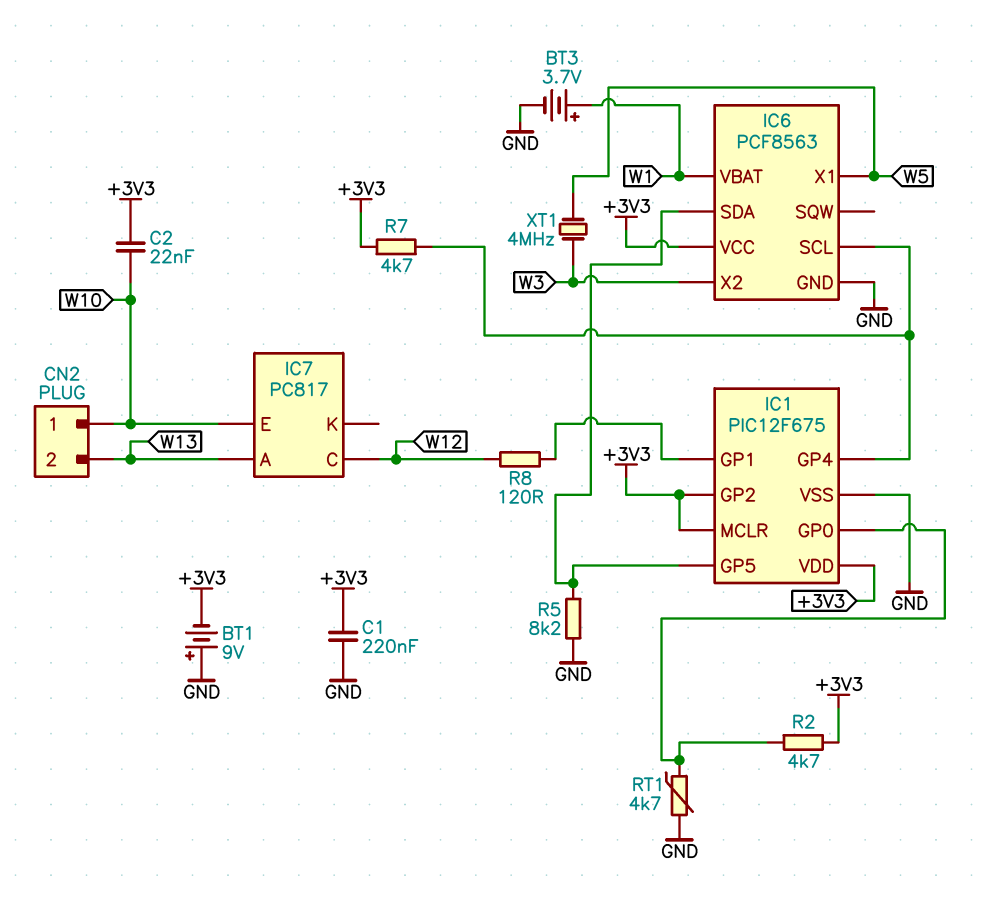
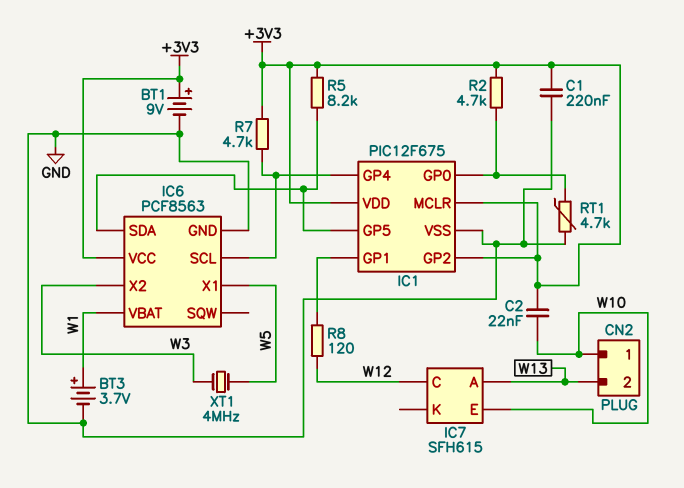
BT1: 9V (plus GND, minus +3V3) -> 9V (plus +3V3, minus GND)
IC7: PC817 -> SFH615
R5: 8.2k (GND, IC1/GP5) -> 8.2k (+3V3, IC1/GP5)

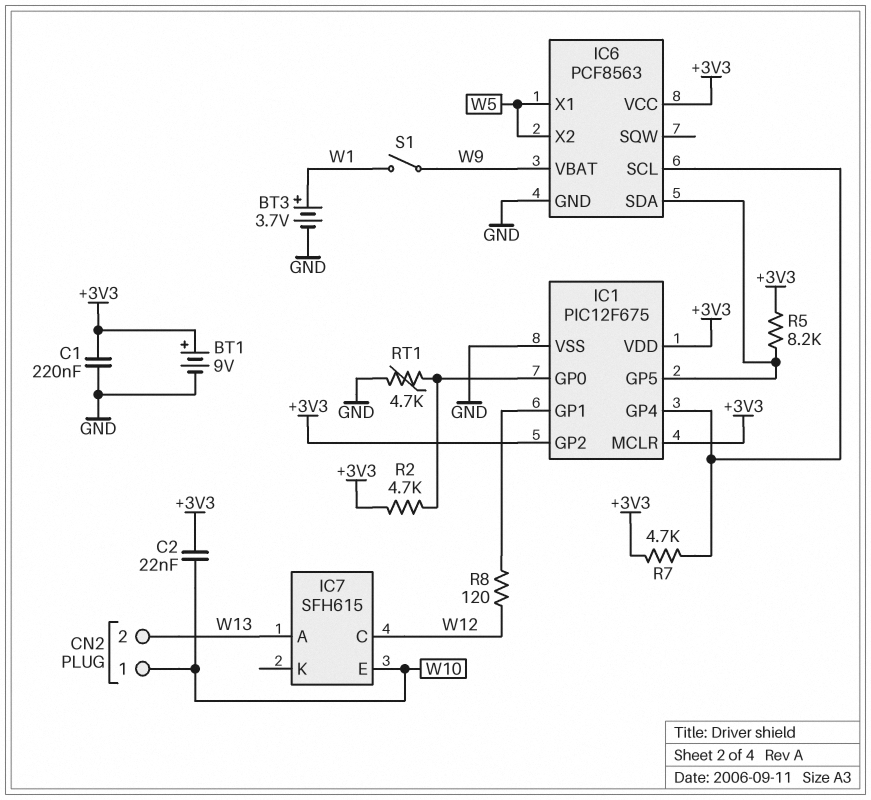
IC6 pin VBAT: W1 -> W9
IC6 pin X2: W3 -> W5
S1: none -> switch (W1, W9)
XT1: 4MHz (W3, W5) -> none

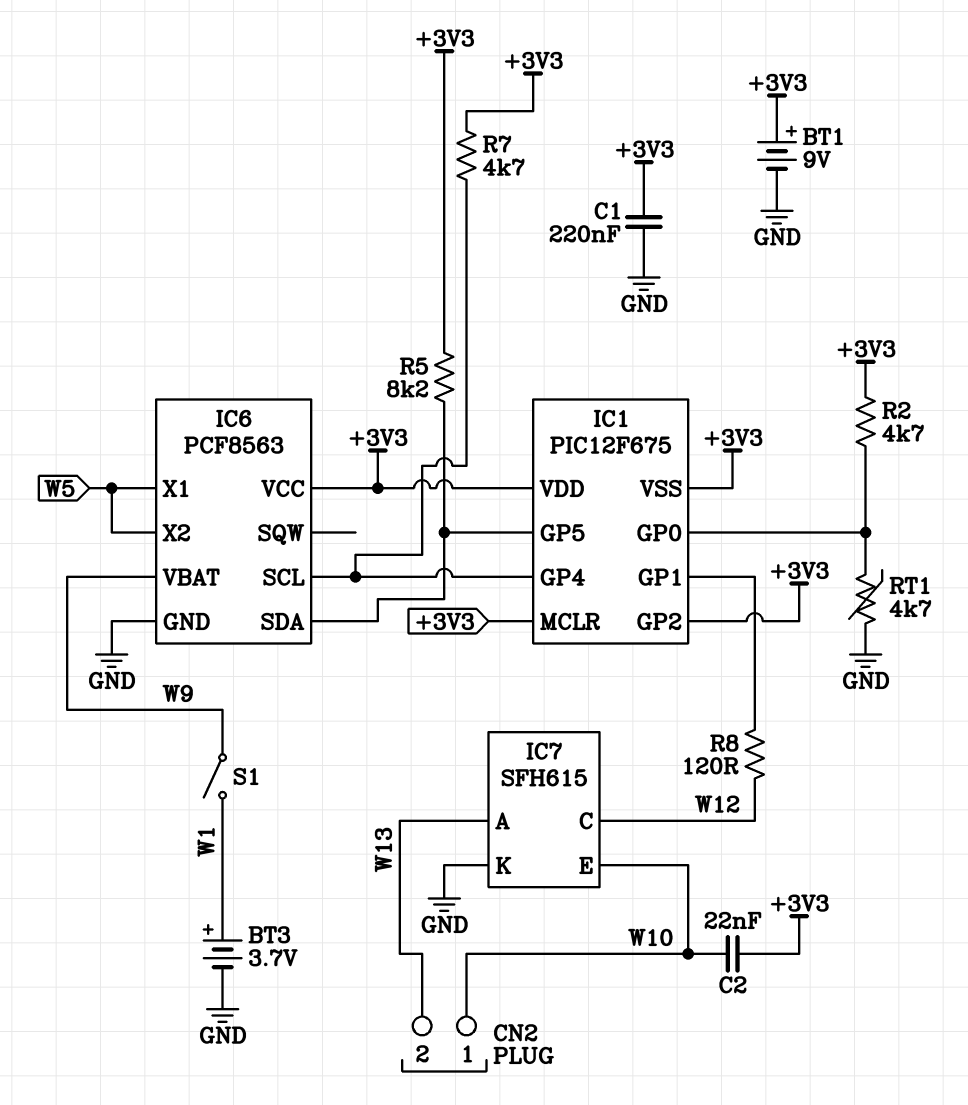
IC1 pin VSS: GND -> +3V3
IC7 pin K: none -> GND

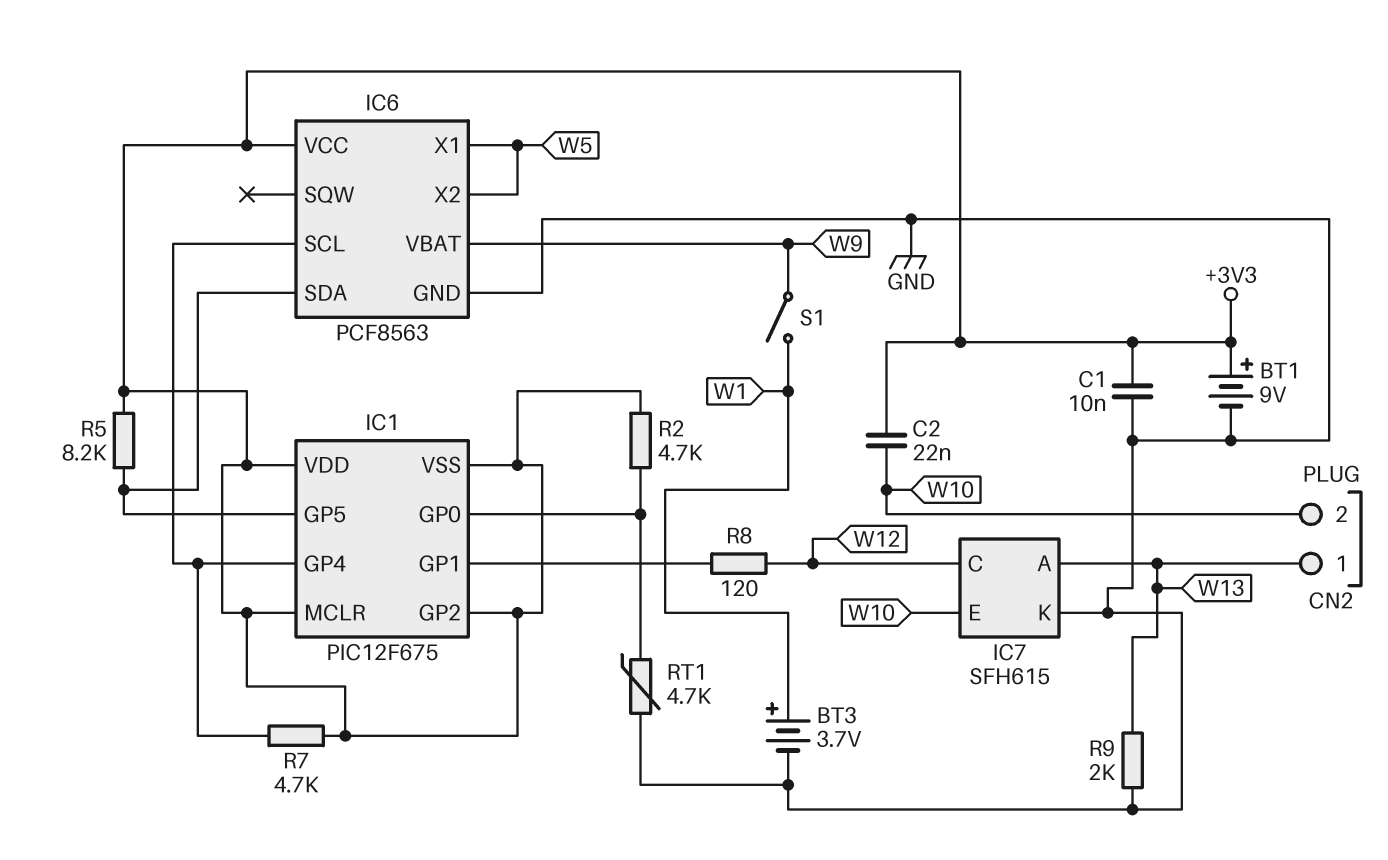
C1: 220nF (+3V3, GND) -> 10nF (+3V3, GND)
CN2 pin 1: W10 -> W13
CN2 pin 2: W13 -> W10
R9: none -> 2k (GND, W13)

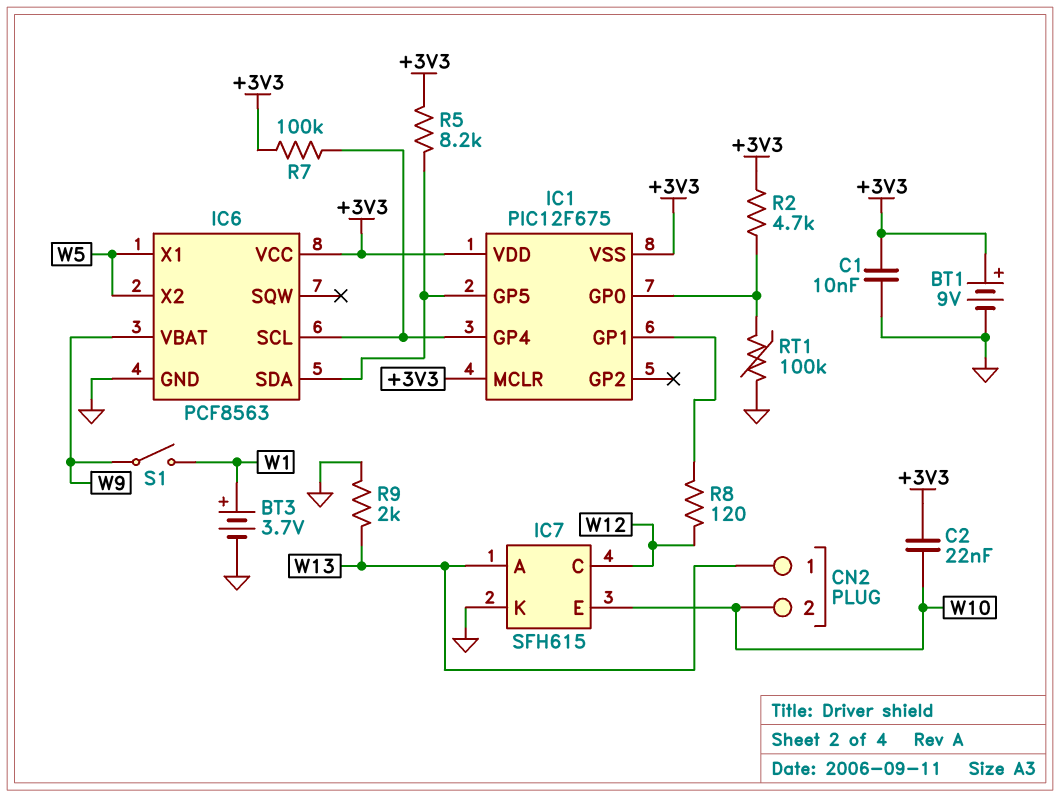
IC1 pin GP2: +3V3 -> none
R7: 4.7k (+3V3, IC1/GP4) -> 100k (+3V3, IC1/GP4)
RT1: 4.7k (GND, IC1/GP0) -> 100k (GND, IC1/GP0)

